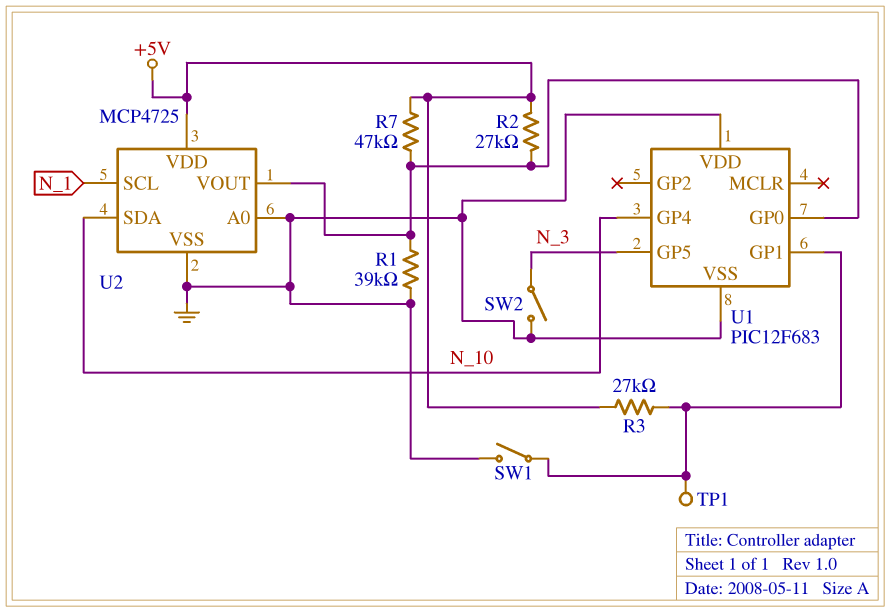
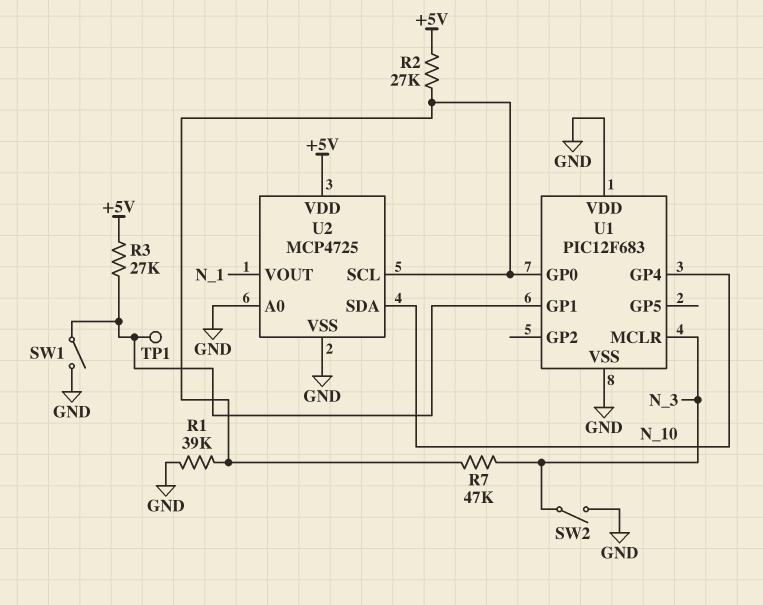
R7: 47k (+5V, U1/GP0) -> 47k (N_3, U1/GP0)
U1 pin GP5: N_3 -> none
U1 pin MCLR: none -> N_3
U2 pin SCL: N_1 -> U1/GP0
U2 pin VOUT: U1/GP0 -> N_1

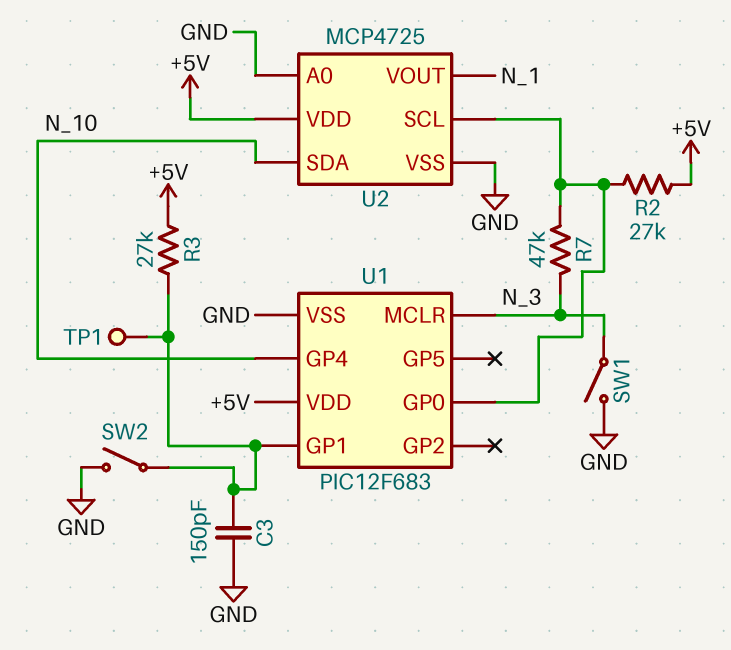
C3: none -> 150pF (GND, U1/GP1)
R1: 39k (GND, U1/GP0) -> none
SW1: switch (GND, U1/GP1) -> switch (GND, N_3)
SW2: switch (GND, N_3) -> switch (GND, U1/GP1)
U1 pin VDD: GND -> +5V

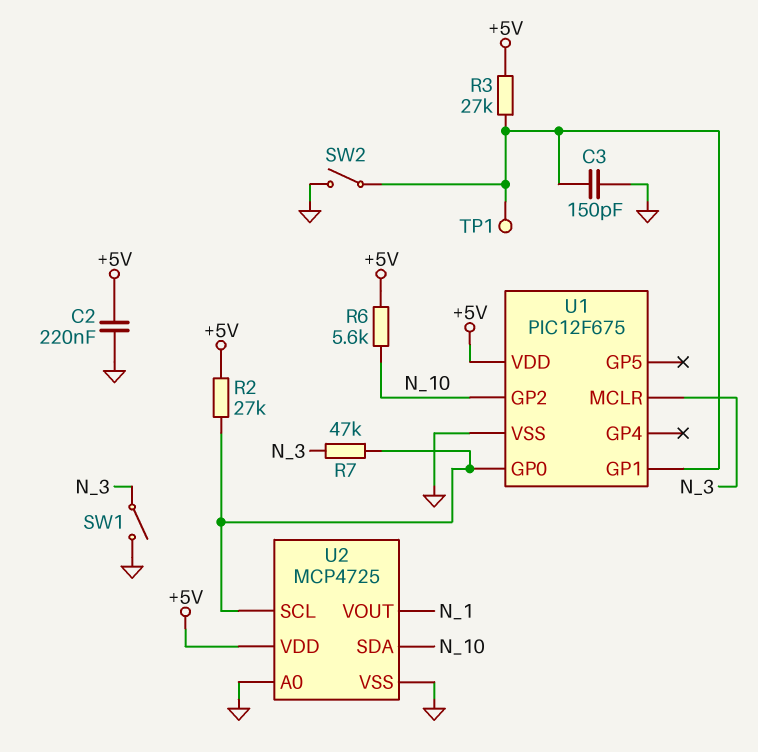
C2: none -> 220nF (+5V, GND)
R6: none -> 5.6k (+5V, N_10)
U1: PIC12F683 -> PIC12F675
U1 pin GP2: none -> N_10
U1 pin GP4: N_10 -> none

